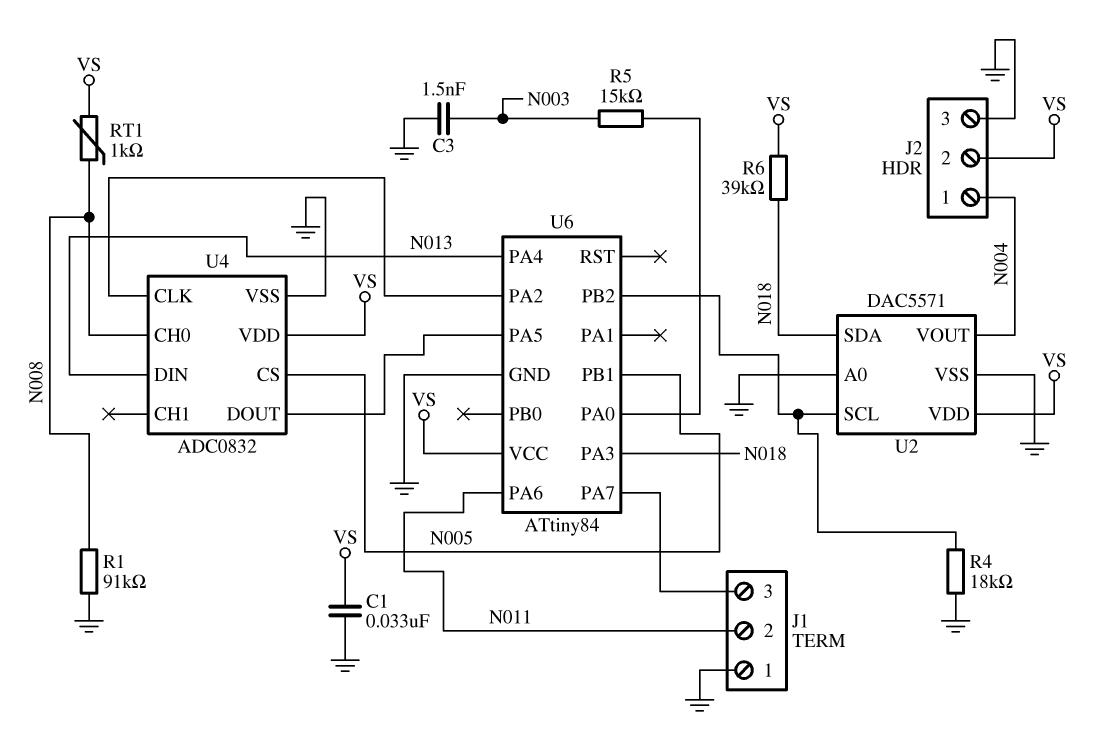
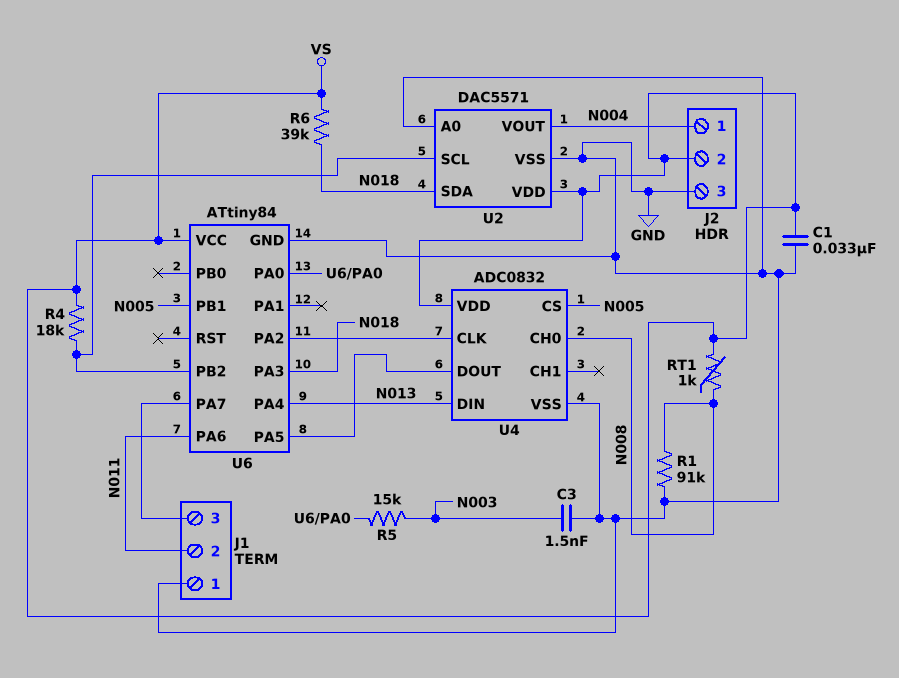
R4: 18k (GND, U2/SCL) -> 18k (U2/SCL, VS)

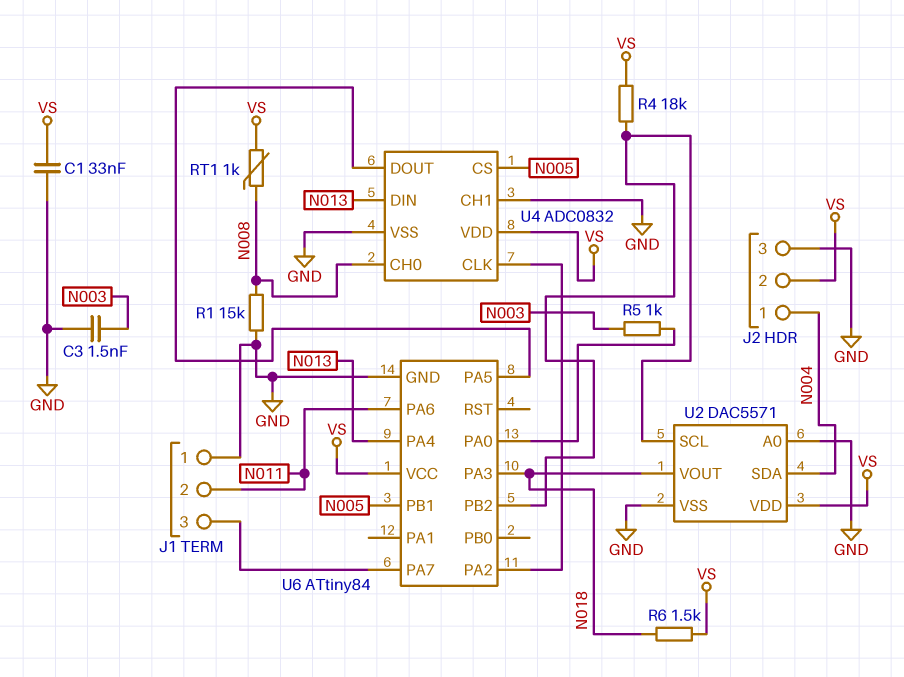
R1: 91k (GND, N008) -> 15k (GND, N008)
R5: 15k (N003, U6/PA0) -> 1k (N003, U6/PA0)
R6: 39k (N018, VS) -> 1.5k (N018, VS)
U2 pin SDA: N018 -> N004
U2 pin VOUT: N004 -> N018
U4 pin CH1: none -> GND

